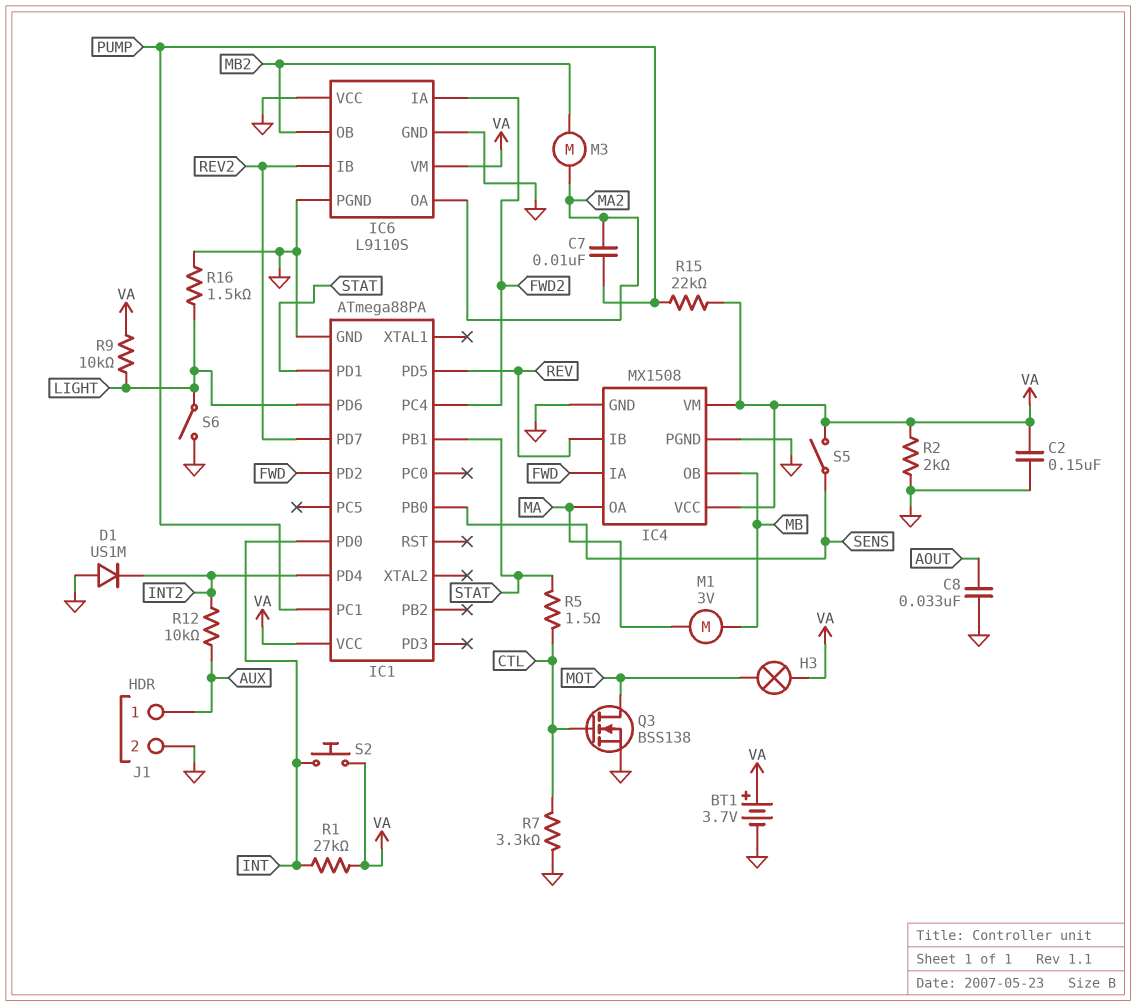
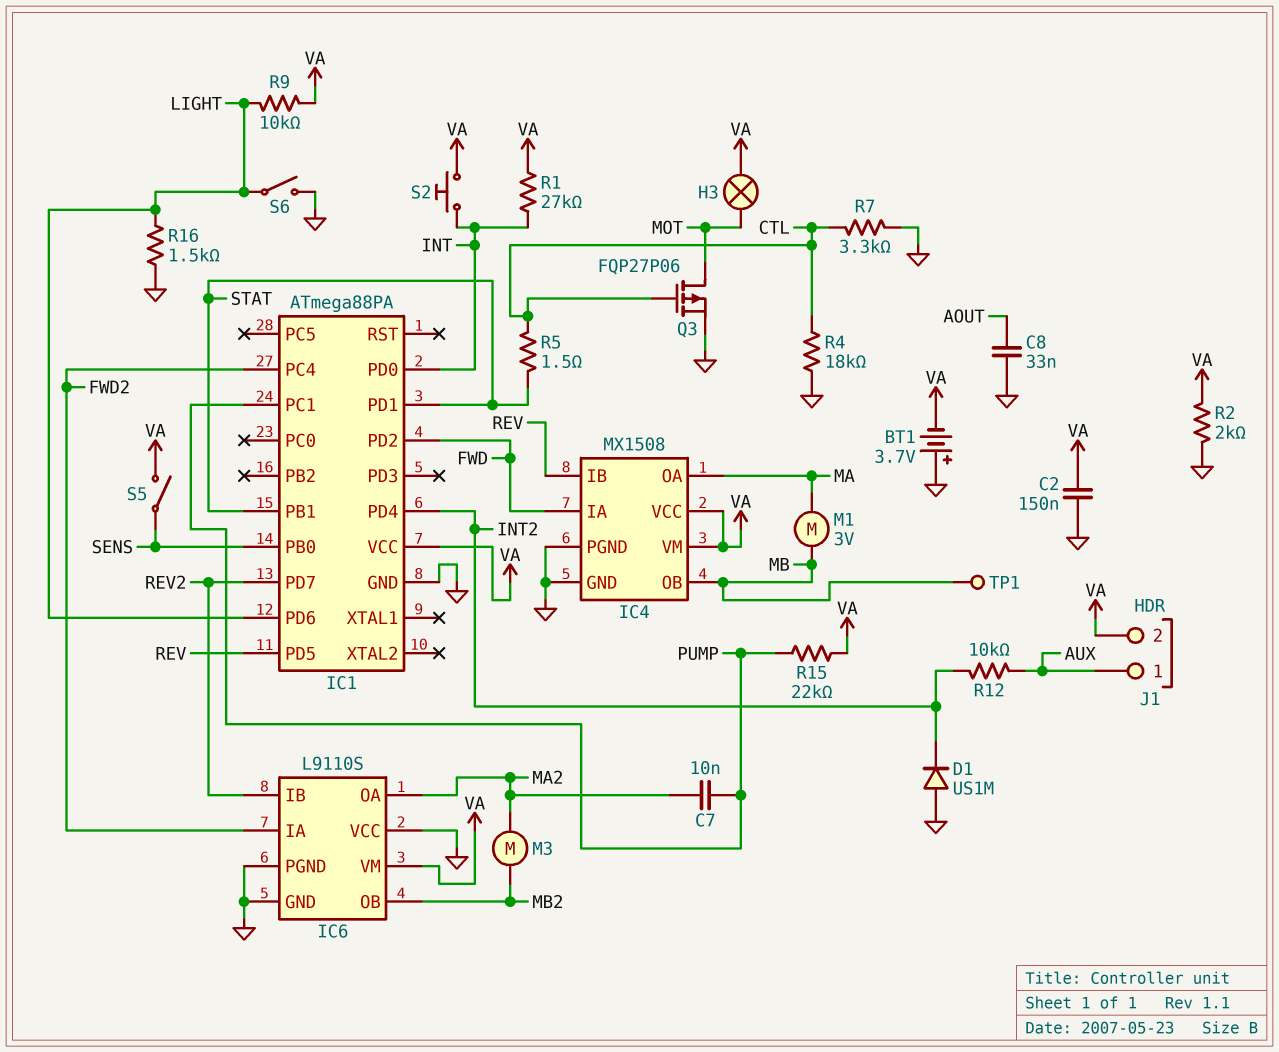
BT1: 3.7V (plus VA, minus GND) -> 3.7V (plus GND, minus VA)
J1 pin 2: GND -> VA
Q3: NMOS BSS138 (G CTL, D MOT, S GND) -> PMOS FQP27P06 (G CTL, D MOT, S GND)
R4: none -> 18k (CTL, GND)
TP1: none -> test point (MB)

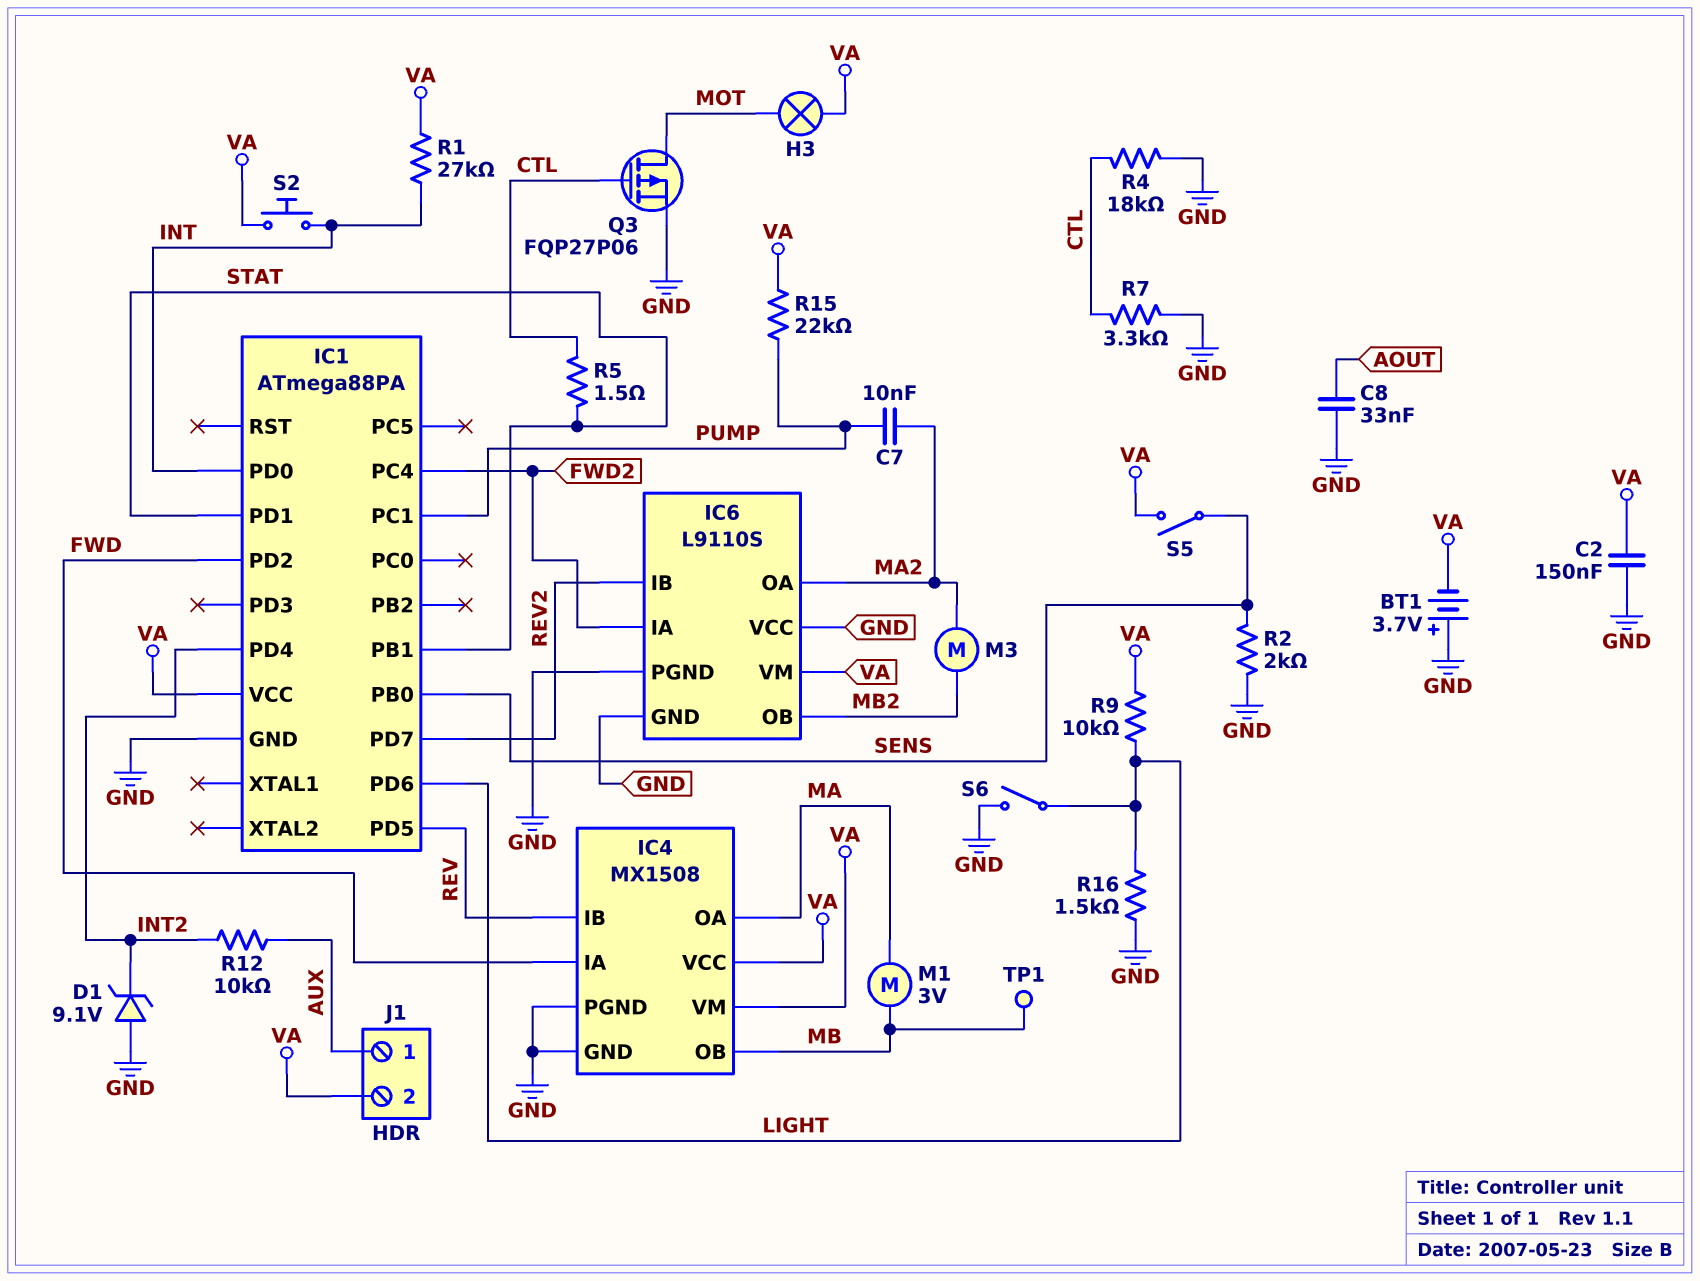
D1: diode US1M (A GND, K INT2) -> zener 9.1V (A GND, K INT2)
R2: 2k (GND, VA) -> 2k (GND, SENS)

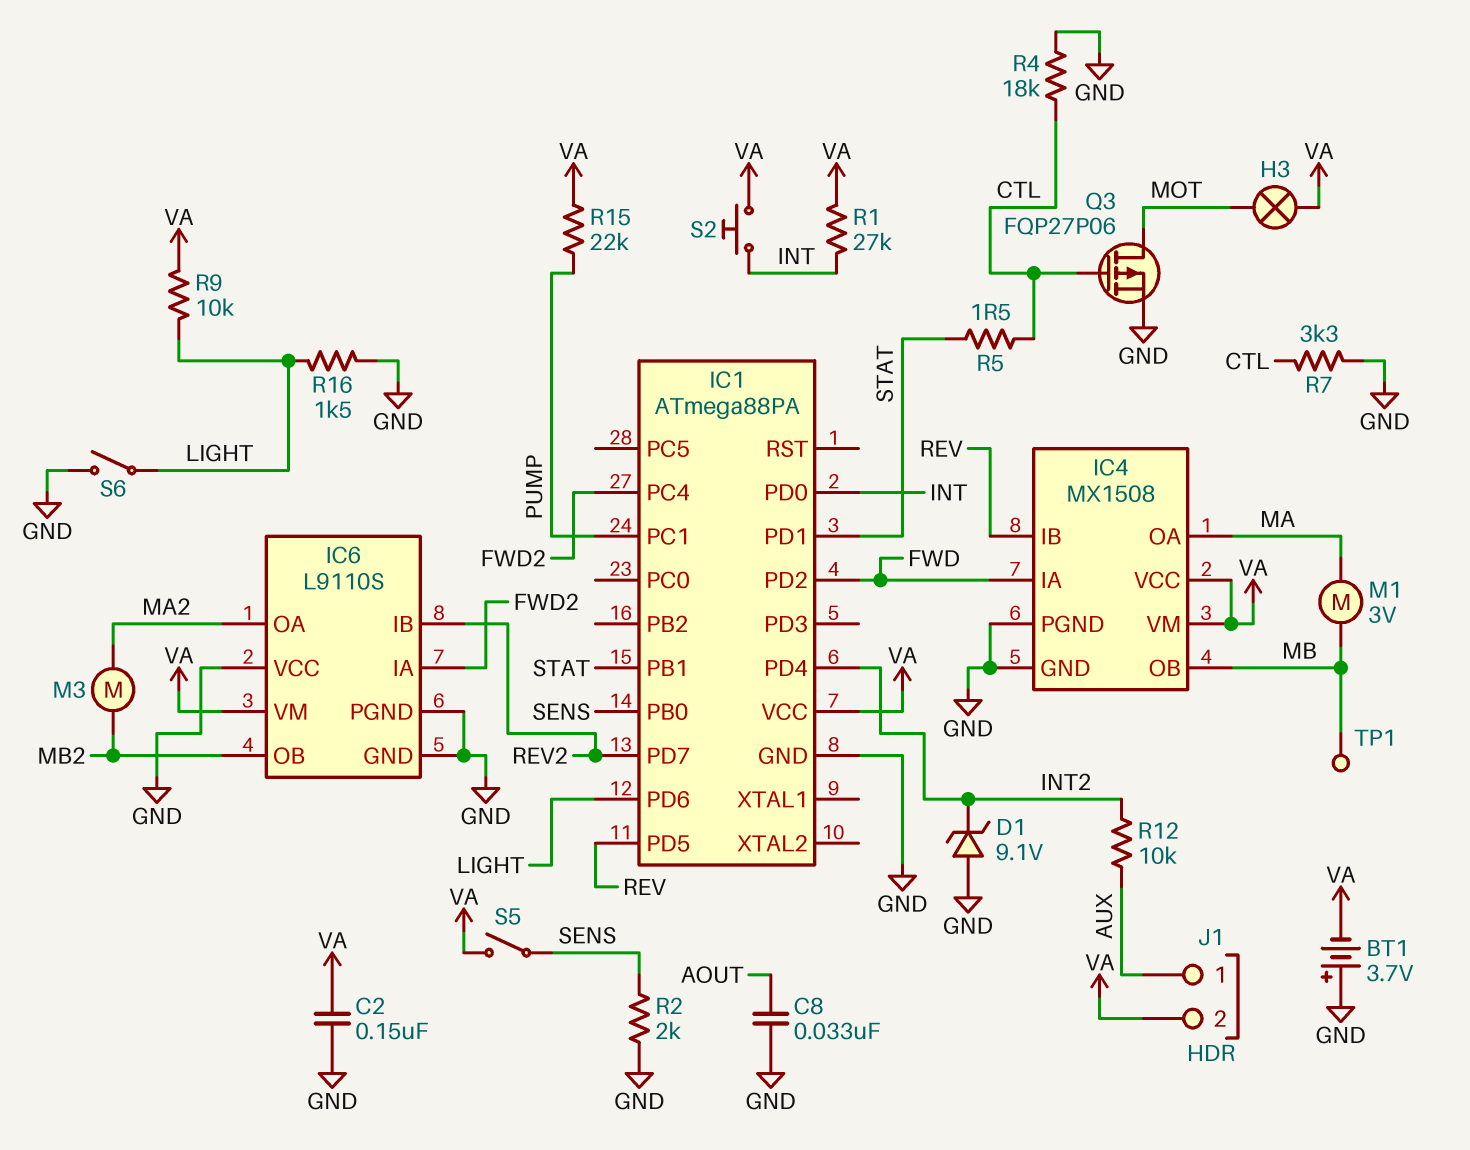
C7: 10nF (MA2, PUMP) -> none

